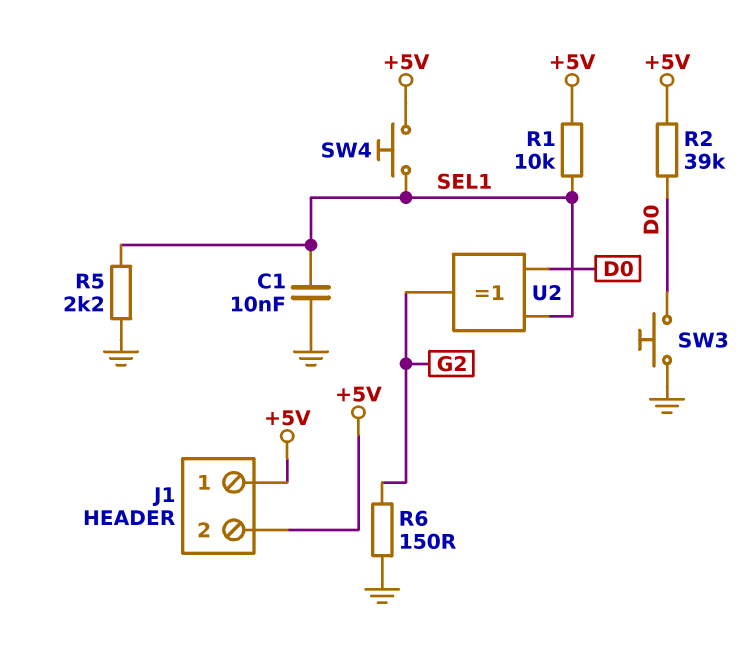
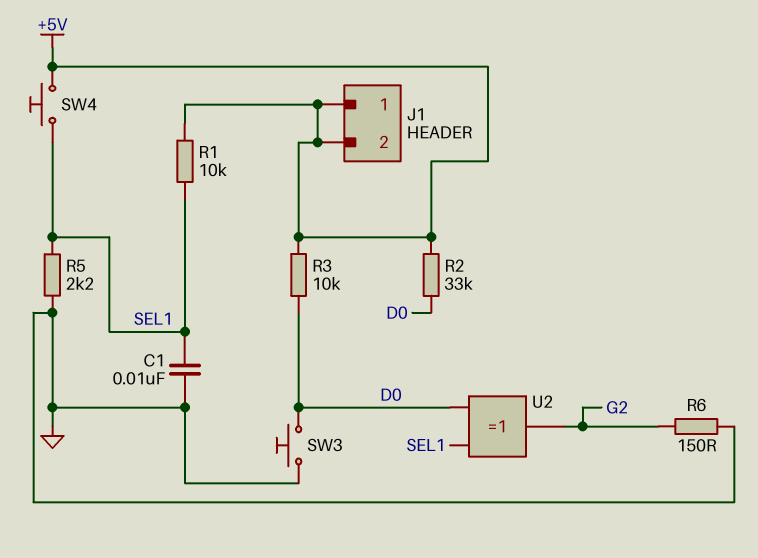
R2: 39k (+5V, D0) -> 33k (+5V, D0)
R3: none -> 10k (+5V, D0)

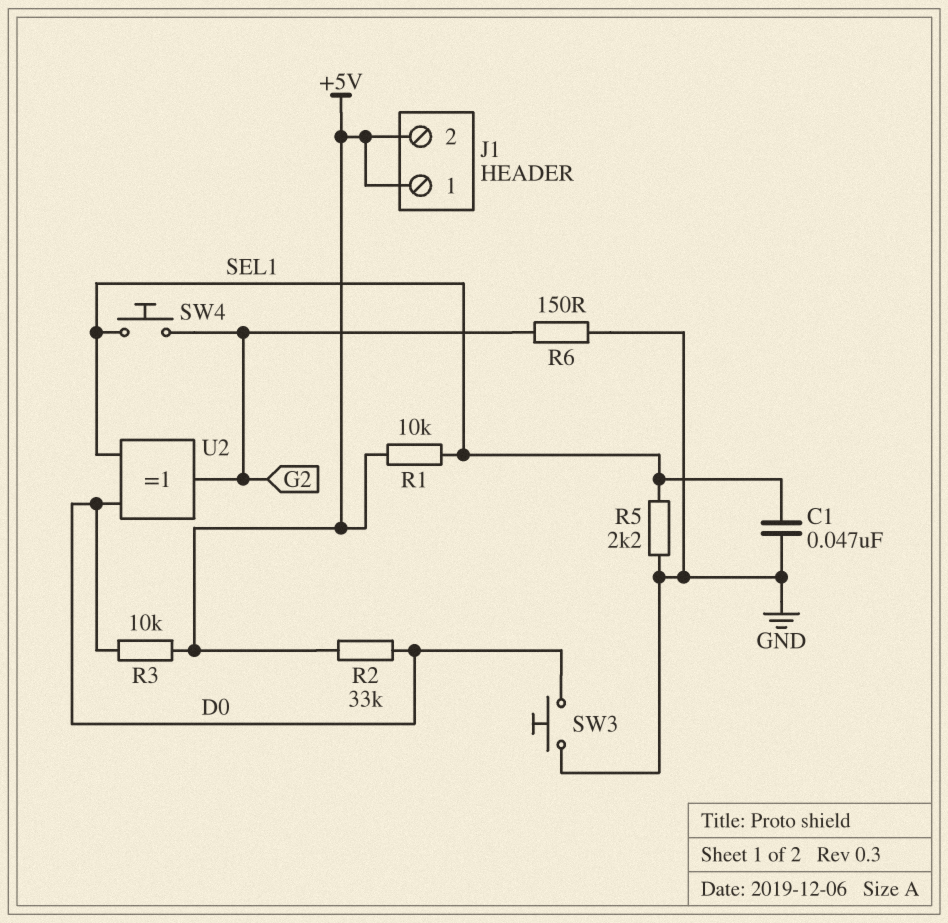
C1: 10nF (GND, SEL1) -> 47nF (GND, SEL1)
SW4: button (+5V, SEL1) -> button (G2, SEL1)

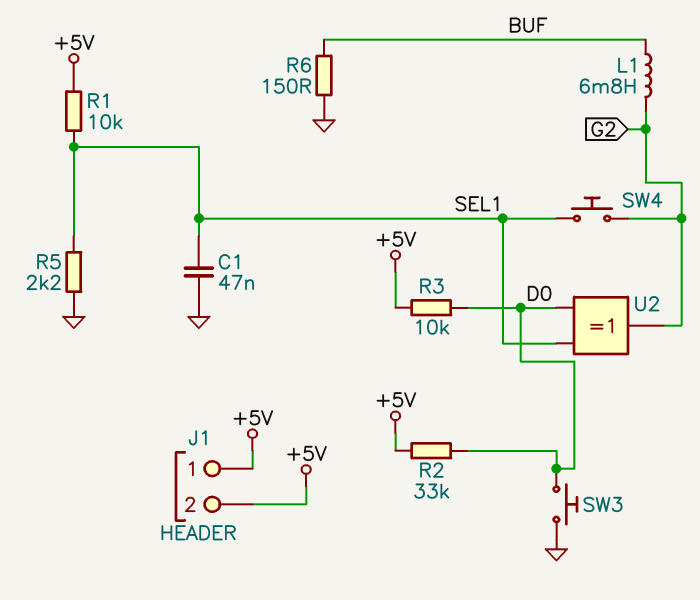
L1: none -> 6.8mH (BUF, G2)
R6: 150 (G2, GND) -> 150 (BUF, GND)

